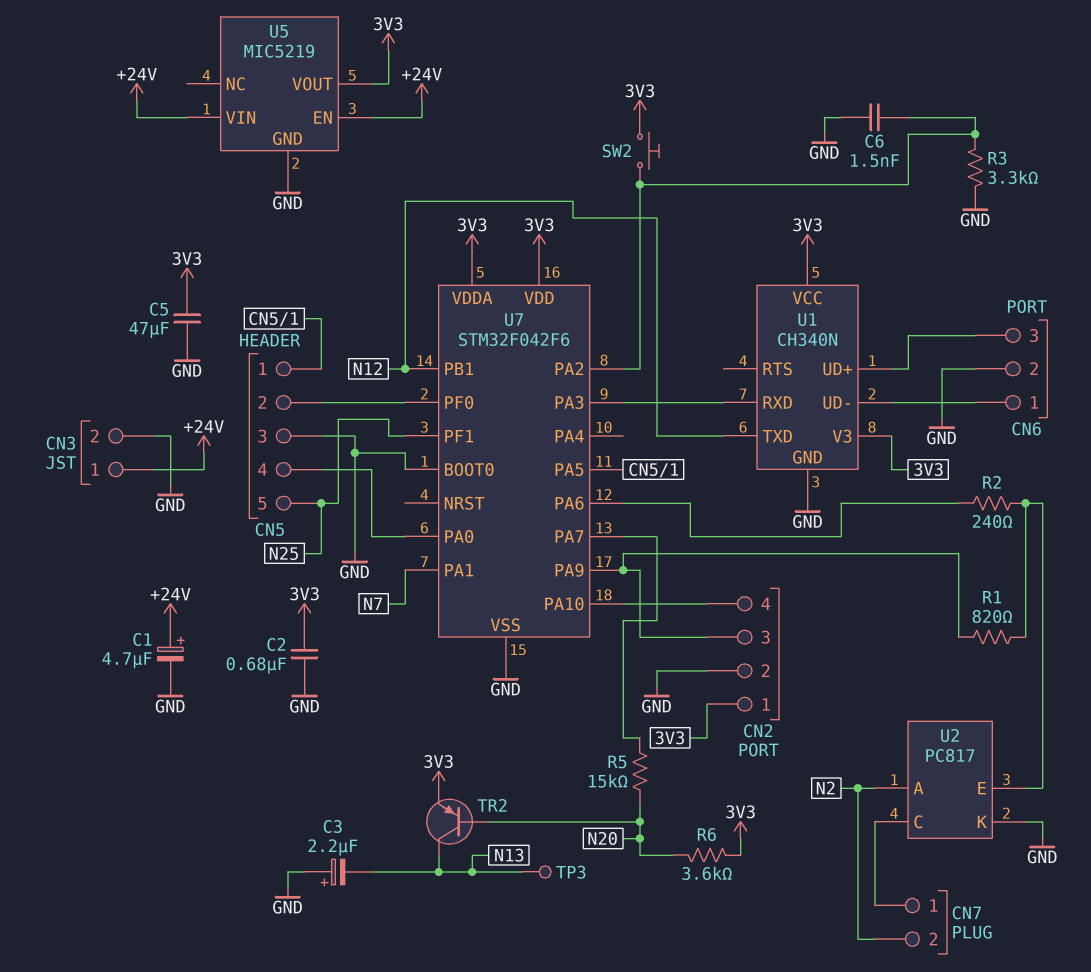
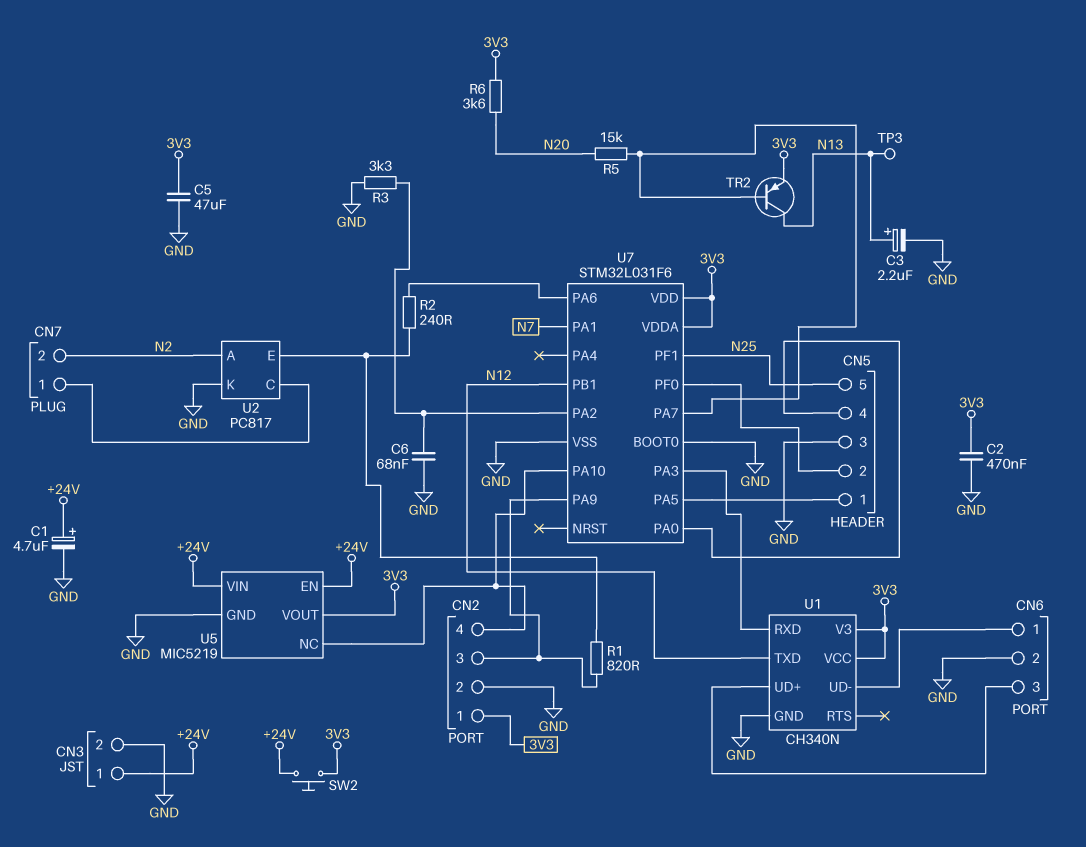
C2: 680nF (3V3, GND) -> 470nF (3V3, GND)
C3: 2.2uF (plus GND, minus N13) -> 2.2uF (plus N13, minus GND)
C6: 1.5nF (GND, U7/PA2) -> 68nF (GND, U7/PA2)
SW2: button (3V3, U7/PA2) -> button (+24V, 3V3)
TR2: PNP (B N20, C N13, E 3V3) -> PNP (B U7/PA7, C N13, E 3V3)
U5 pin NC: none -> CN2/4
U7: STM32F042F6 -> STM32L031F6

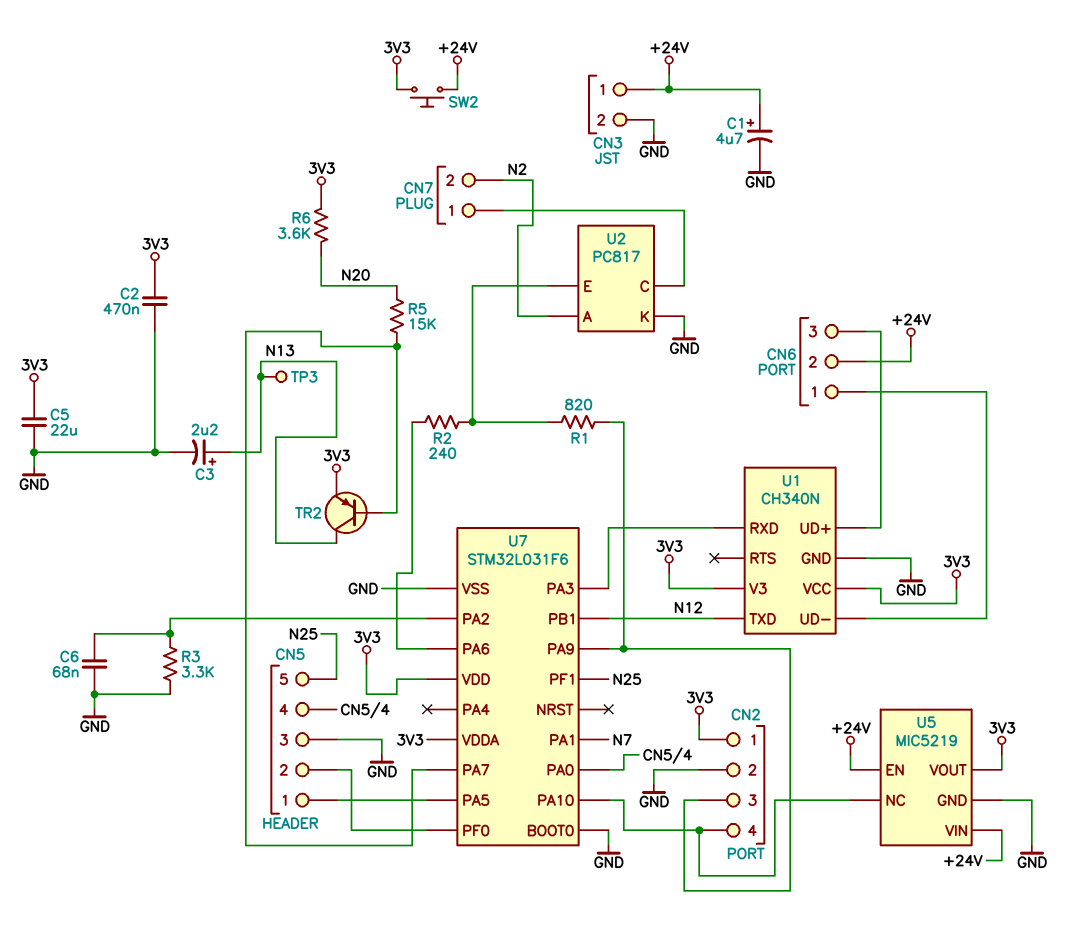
C5: 47uF (3V3, GND) -> 22uF (3V3, GND)
CN6 pin 2: GND -> +24V

